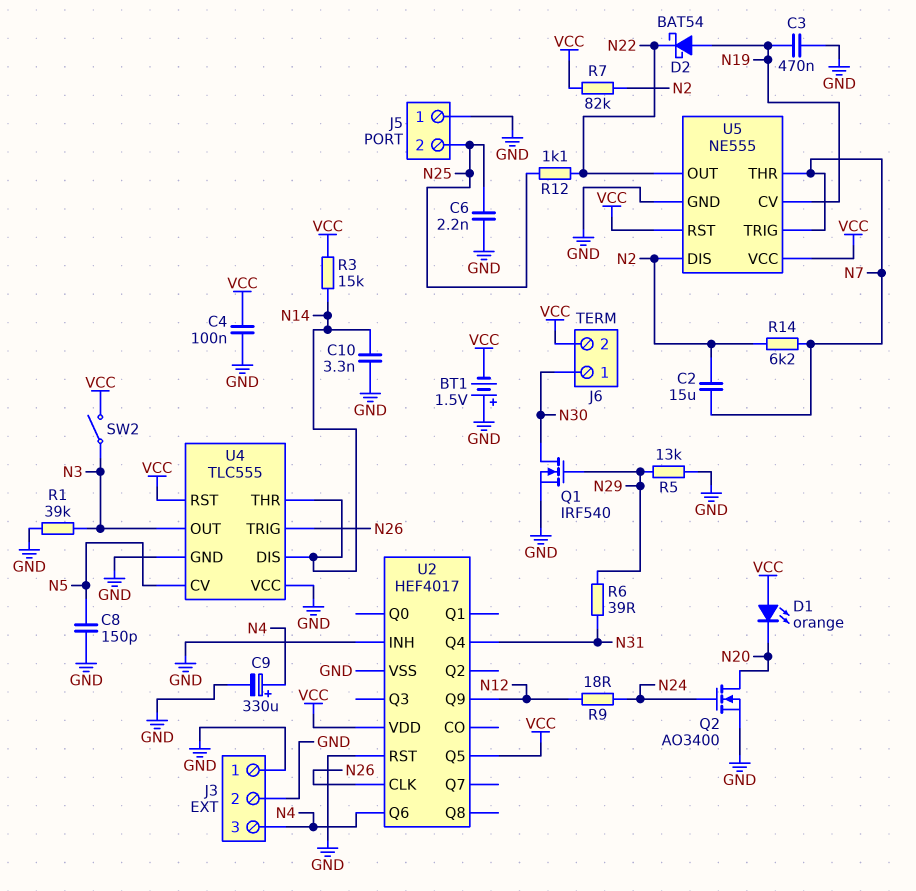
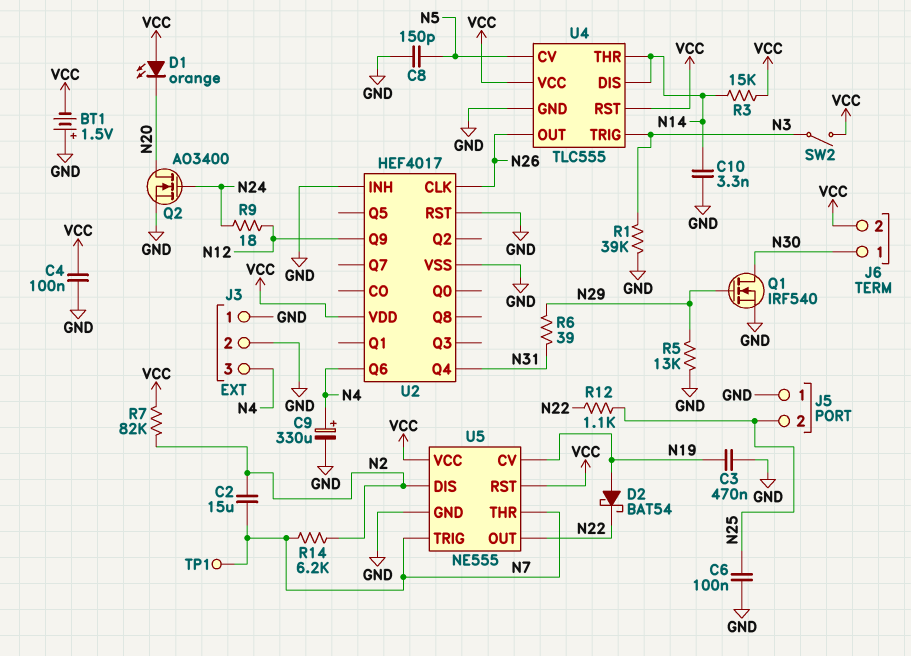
C6: 2.2nF (GND, N25) -> 100nF (GND, N25)
TP1: none -> test point (N7)
U2 pin Q5: VCC -> none
U4 pin OUT: N3 -> N26
U4 pin TRIG: N26 -> N3
U4 pin VCC: GND -> VCC

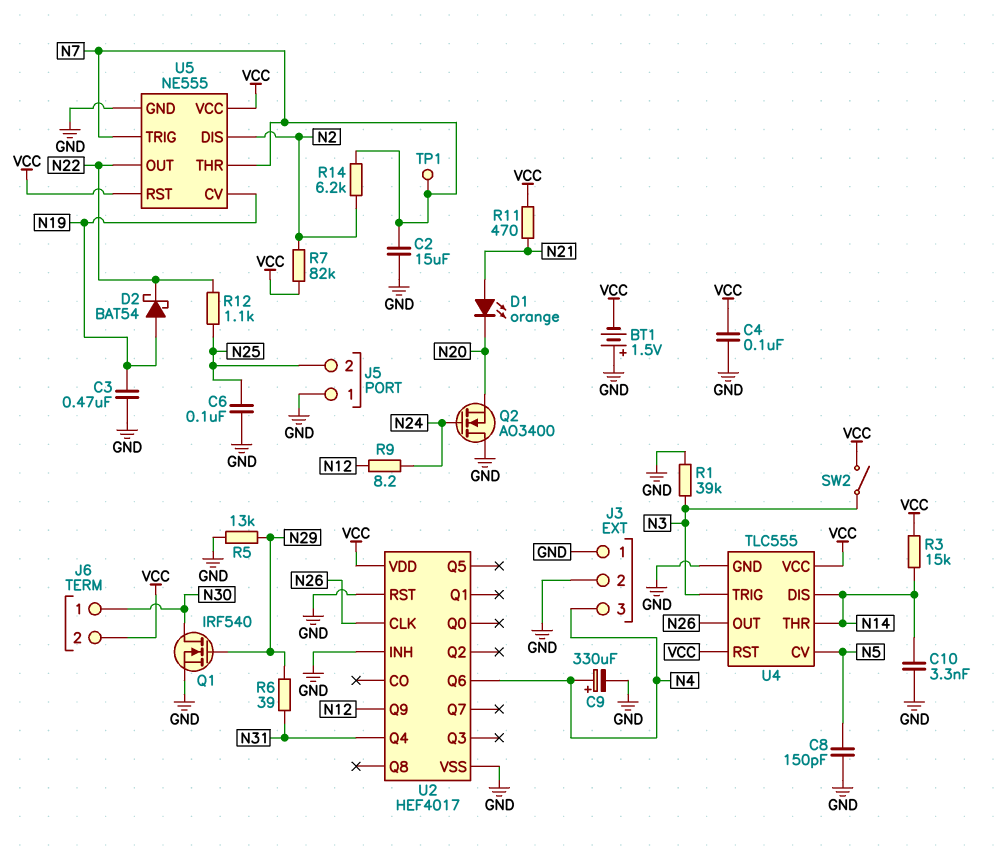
C2: 15uF (N2, N7) -> 15uF (GND, N7)
D1: LED orange (A VCC, K N20) -> LED orange (A N21, K N20)
Q2: NMOS AO3400 (G N24, D N20, S GND) -> NMOS AO3400 (G N24, D GND, S N20)
R9: 18 (N12, N24) -> 8.2 (N12, N24)
R11: none -> 470 (N21, VCC)

